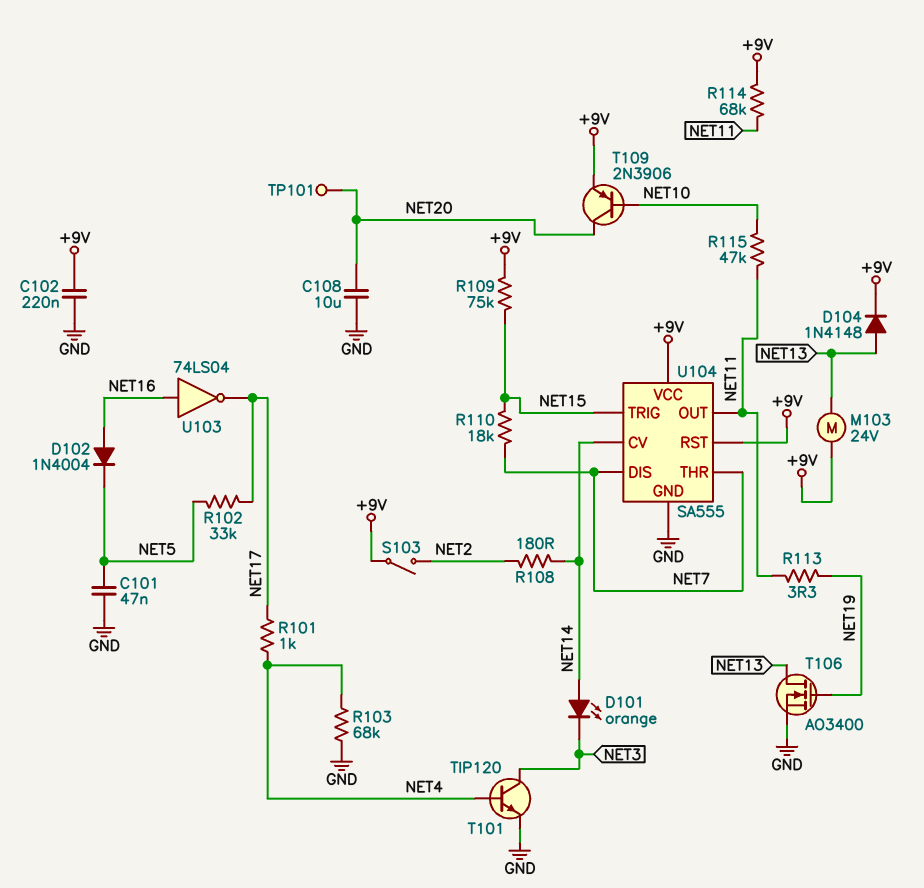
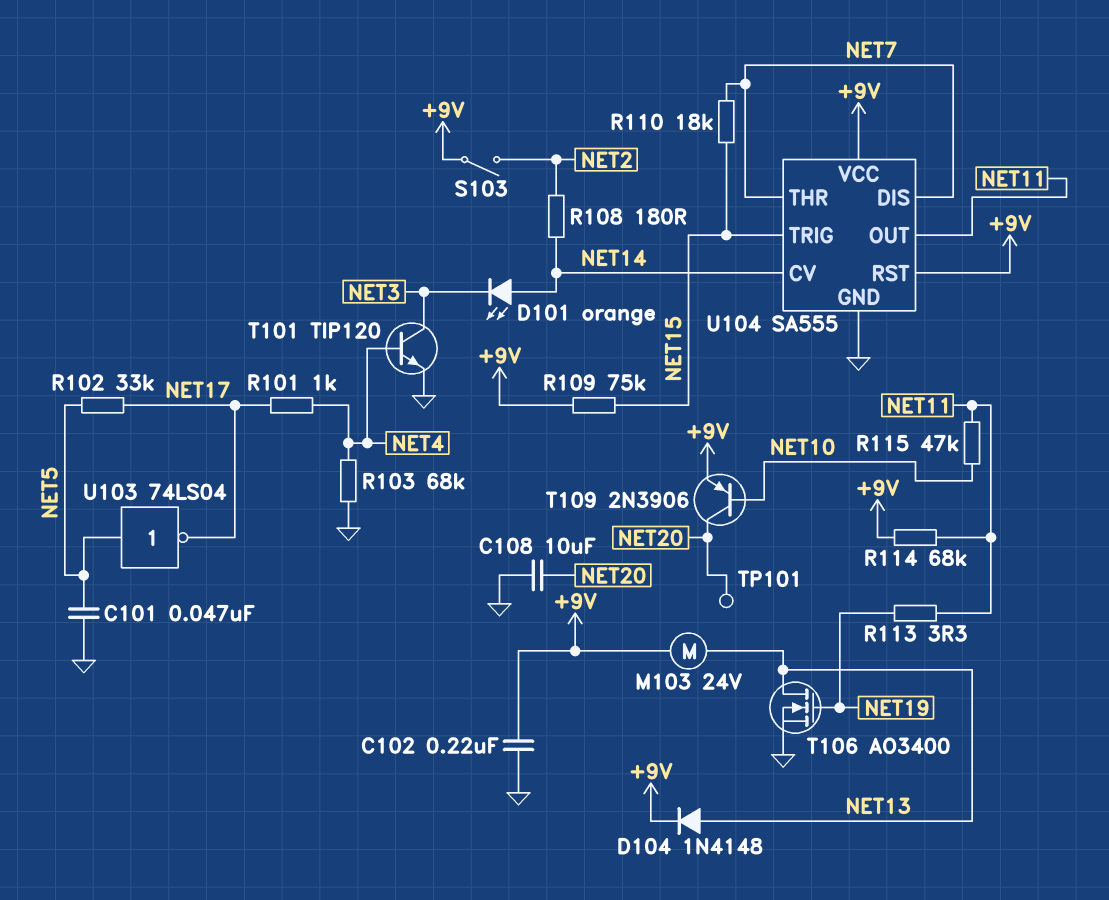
D102: diode 1N4004 (A NET16, K NET5) -> none
U103: NOT 74LS04 (in NET16, out NET17) -> NOT 74LS04 (in NET5, out NET17)

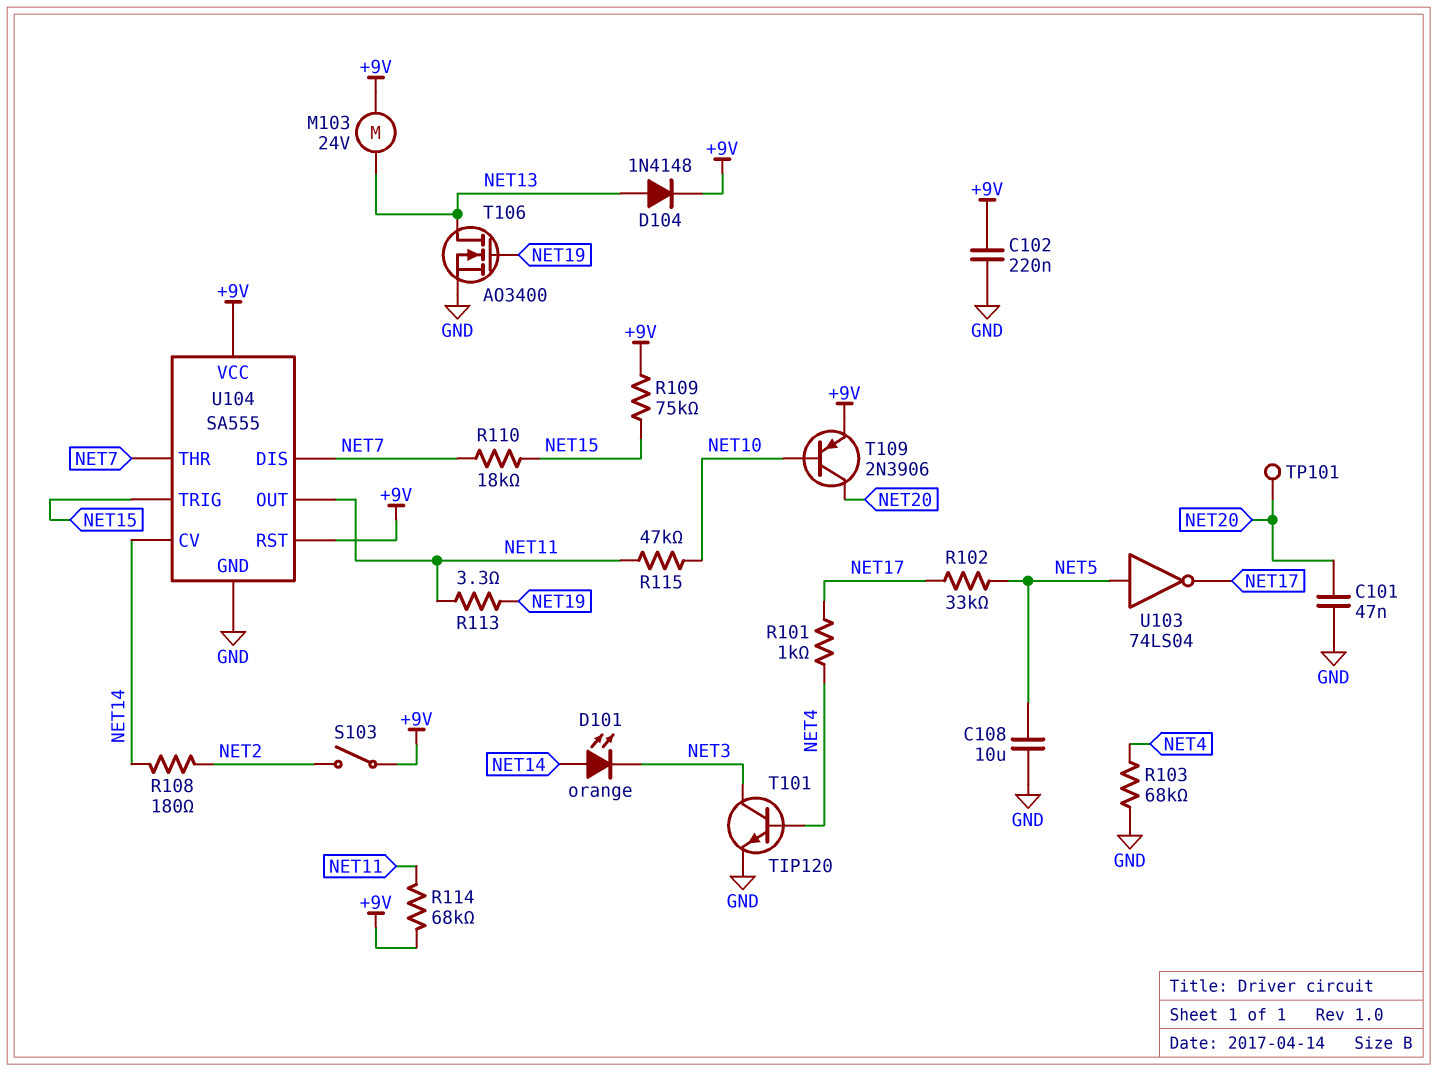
C101: 47nF (GND, NET5) -> 47nF (GND, NET20)
C108: 10uF (GND, NET20) -> 10uF (GND, NET5)

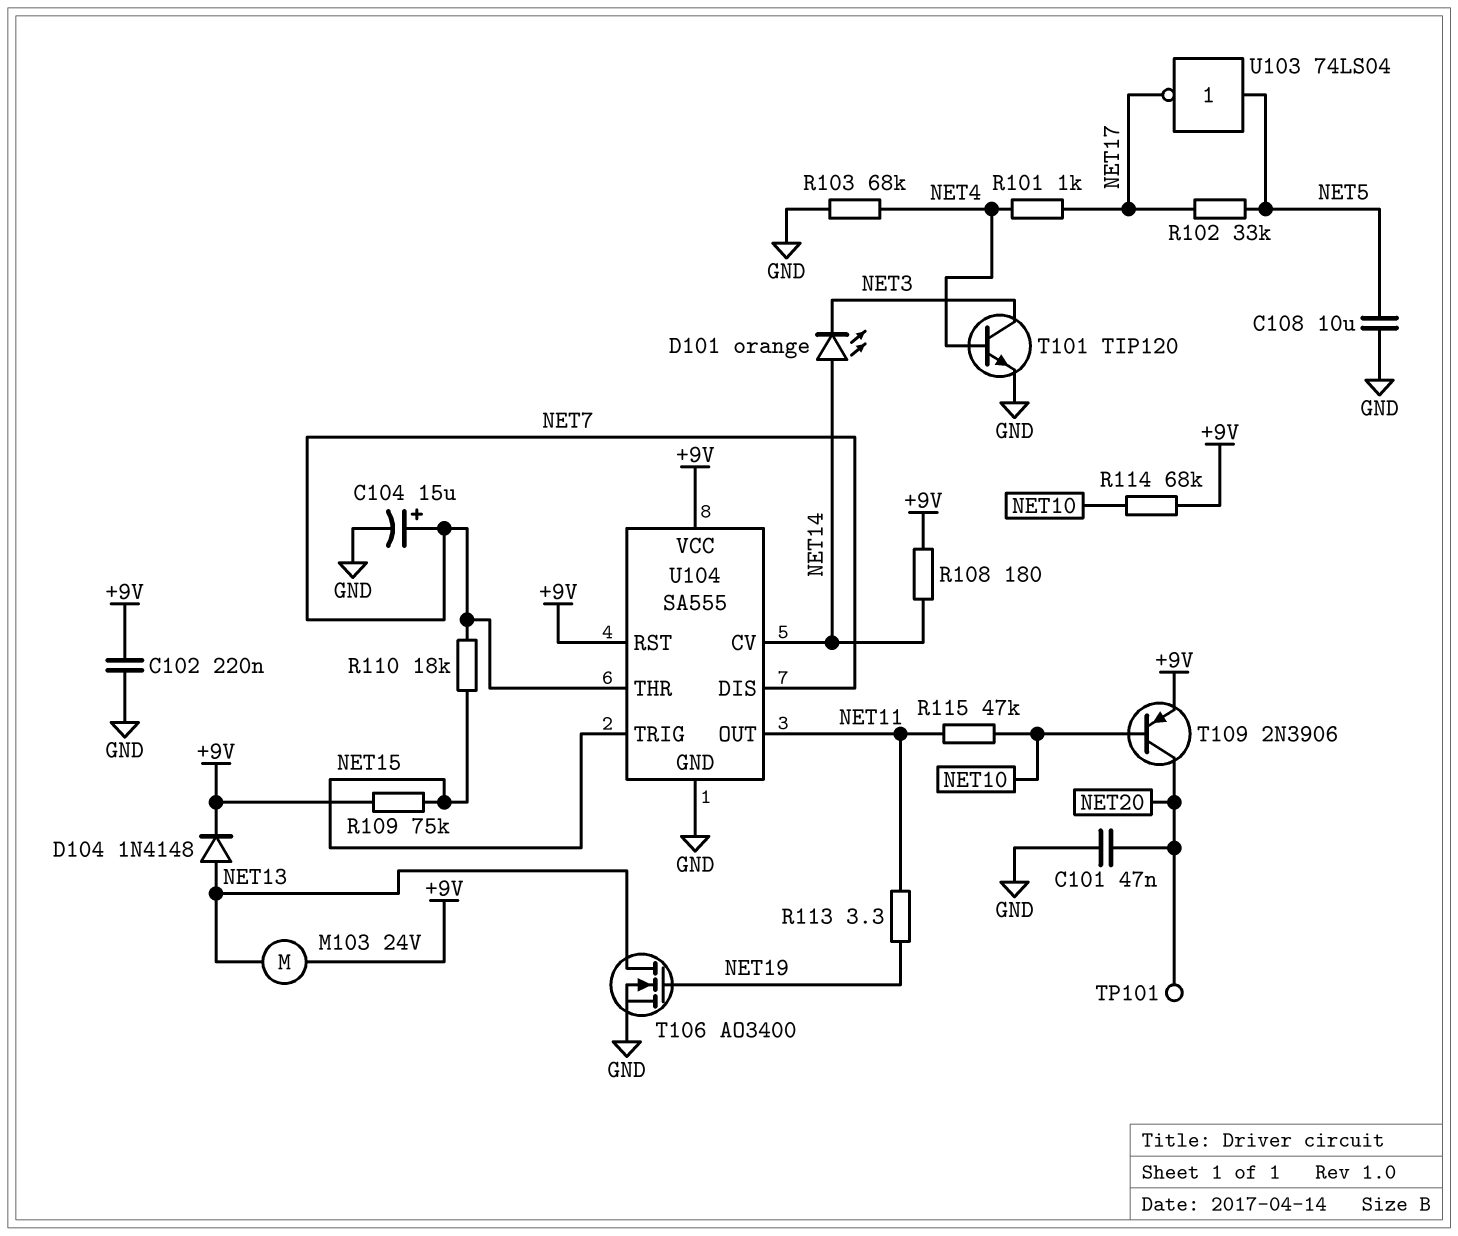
C104: none -> 15uF (plus NET7, minus GND)
R108: 180 (NET2, NET14) -> 180 (+9V, NET14)
R114: 68k (+9V, NET11) -> 68k (+9V, NET10)
S103: switch (+9V, NET2) -> none

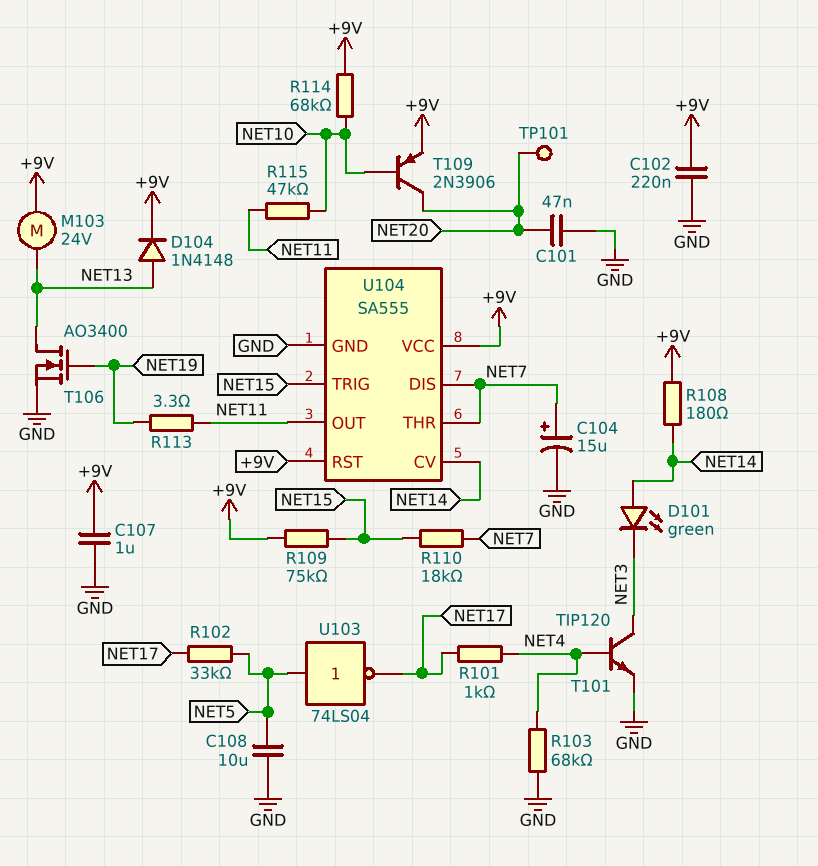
C107: none -> 1uF (+9V, GND)
D101: LED orange (A NET14, K NET3) -> LED green (A NET14, K NET3)

